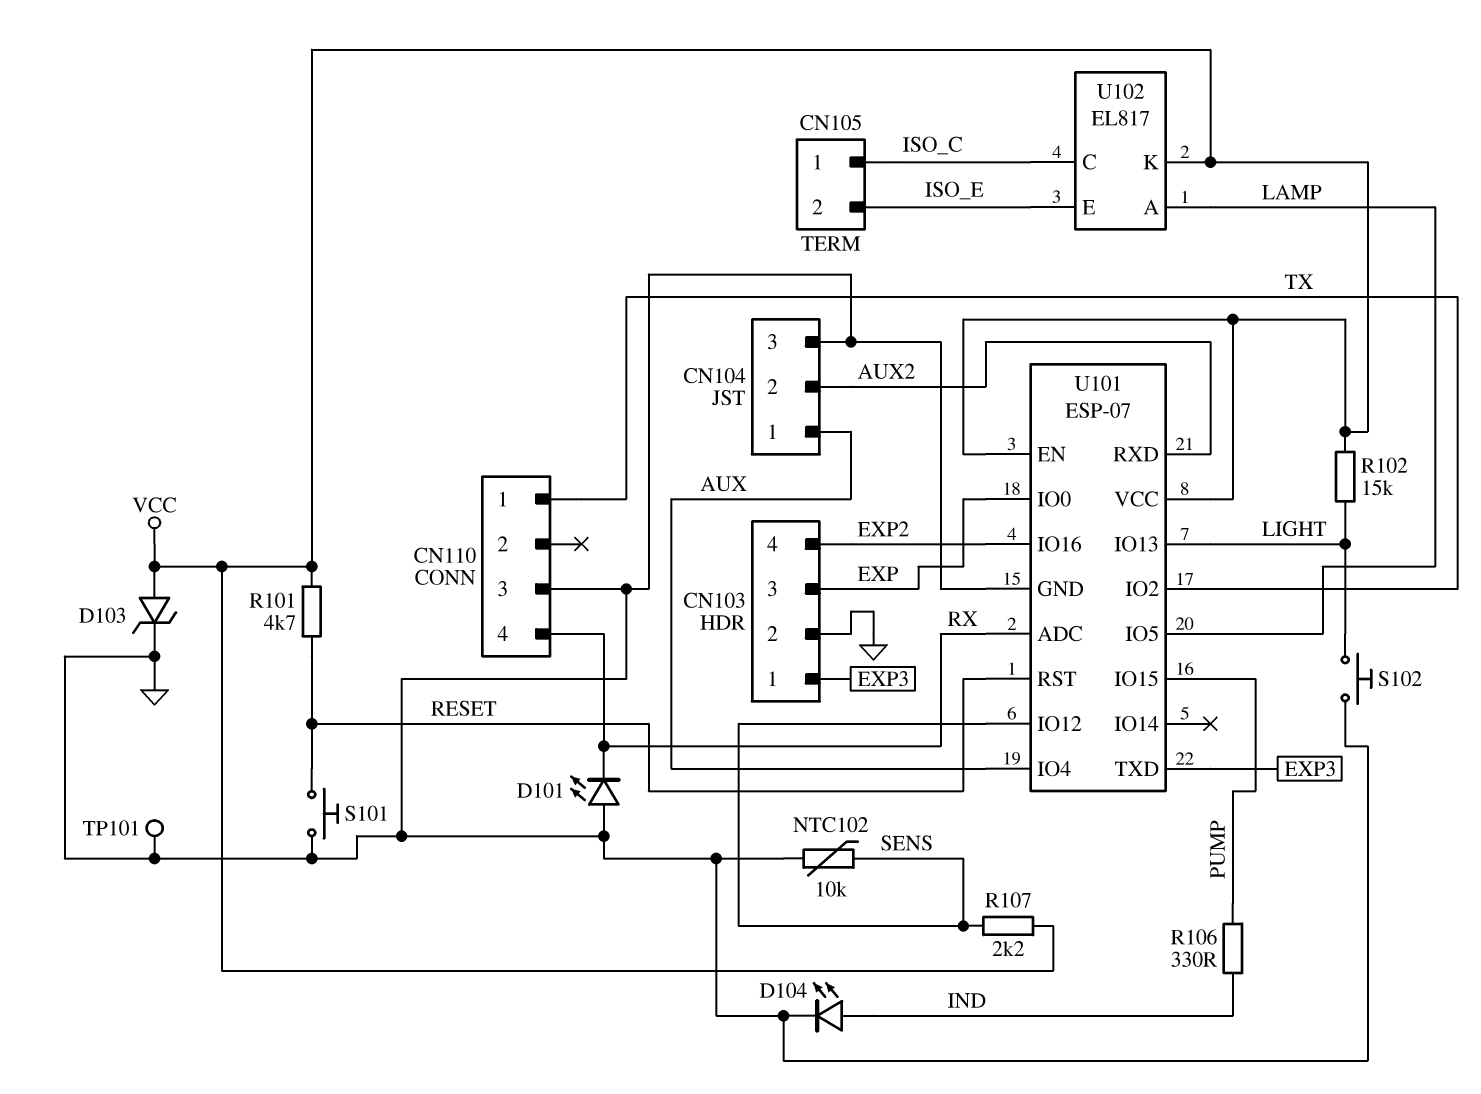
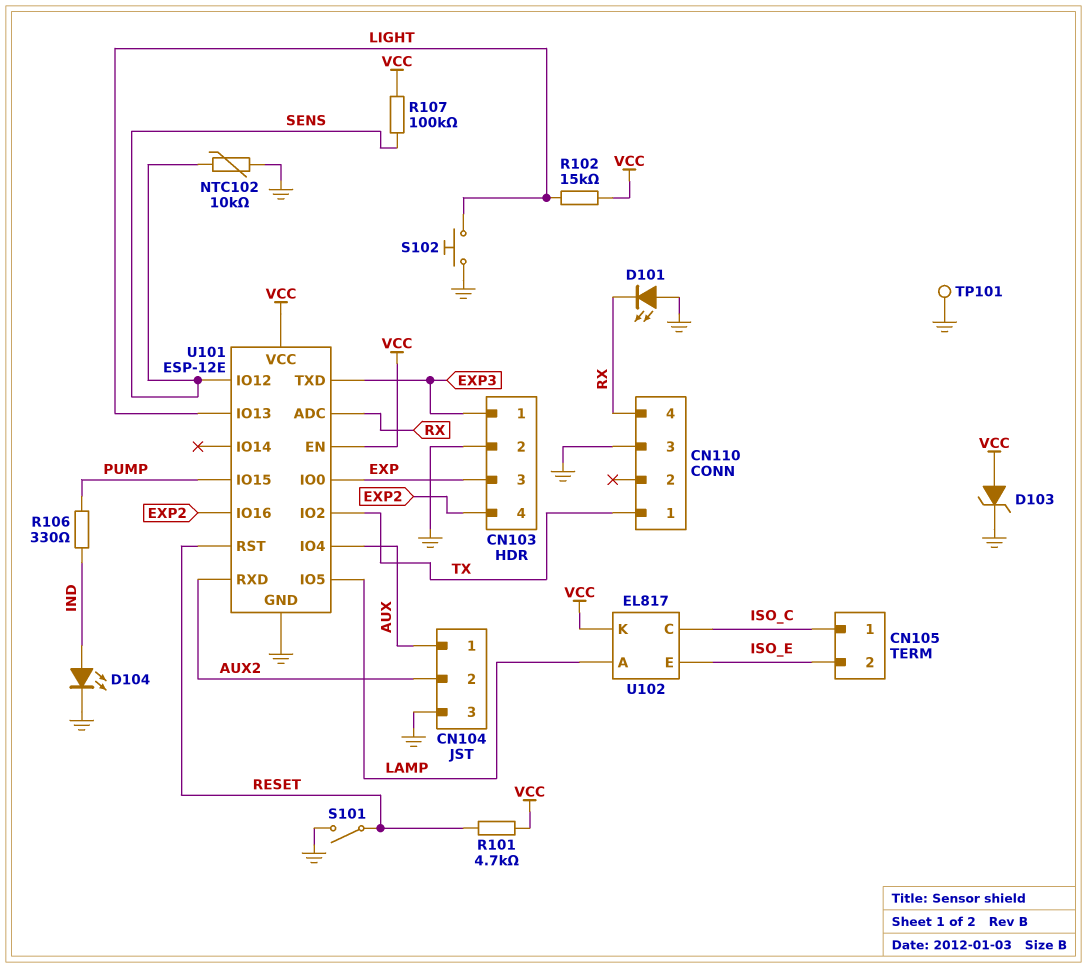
R107: 2.2k (SENS, VCC) -> 100k (SENS, VCC)
S101: button (GND, RESET) -> switch (GND, RESET)
U101: ESP-07 -> ESP-12E

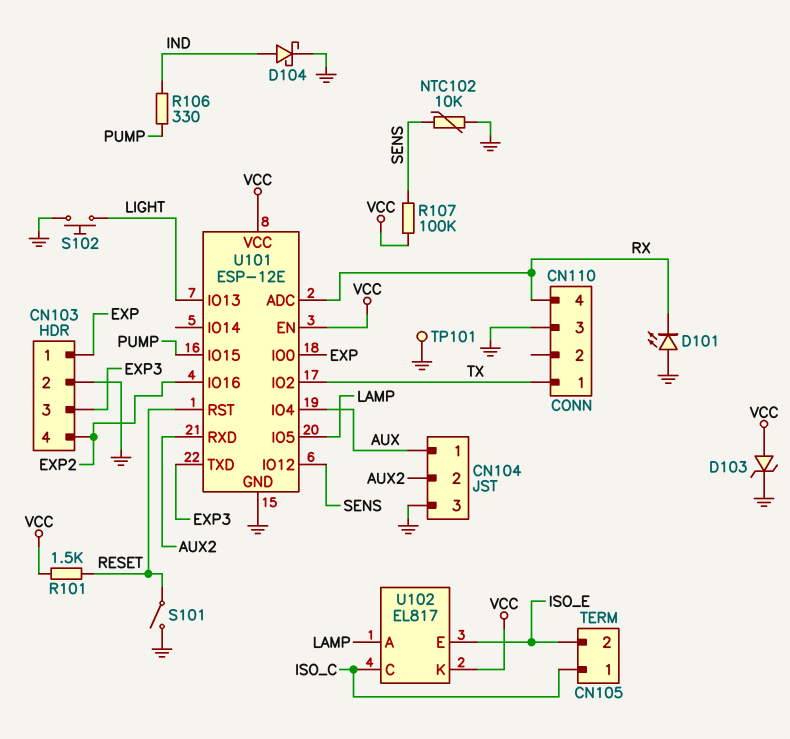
CN103 pin 1: EXP3 -> EXP
CN103 pin 3: EXP -> EXP3
D104: LED (A IND, K GND) -> schottky (A IND, K GND)
R101: 4.7k (RESET, VCC) -> 1.5k (RESET, VCC)
R102: 15k (LIGHT, VCC) -> none

